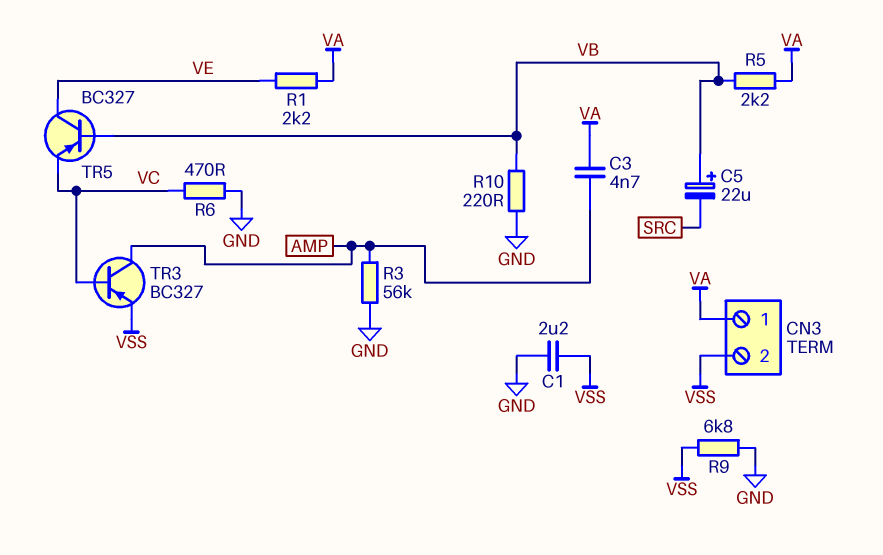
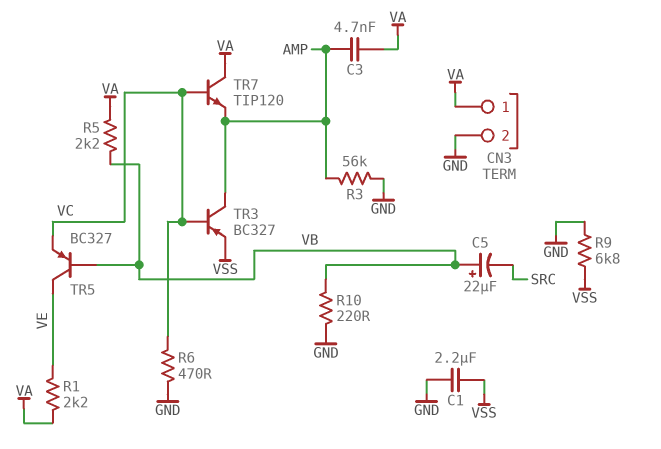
CN3 pin 2: VSS -> GND
TR7: none -> NPN TIP120 (B VC, C VA, E AMP)

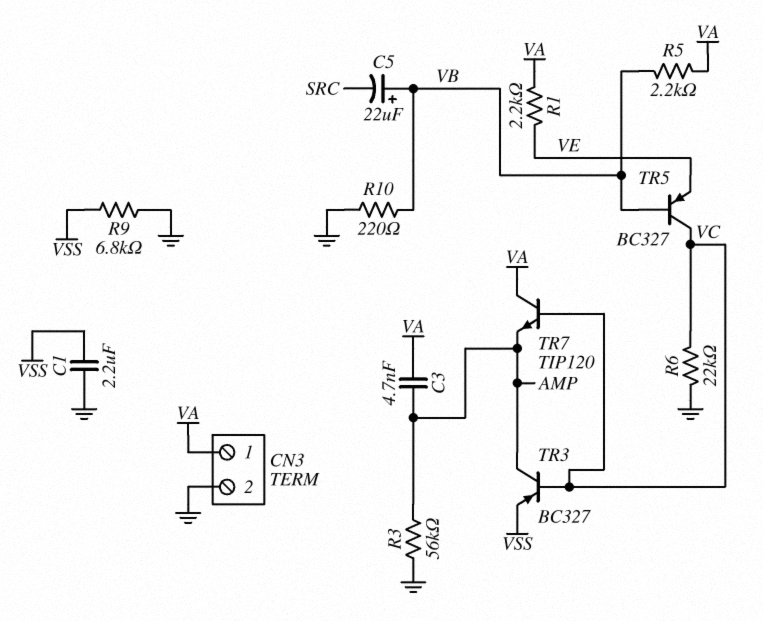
R6: 470 (GND, VC) -> 22k (GND, VC)
TR5: PNP BC327 (B VB, C VE, E VC) -> PNP BC327 (B VB, C VC, E VE)

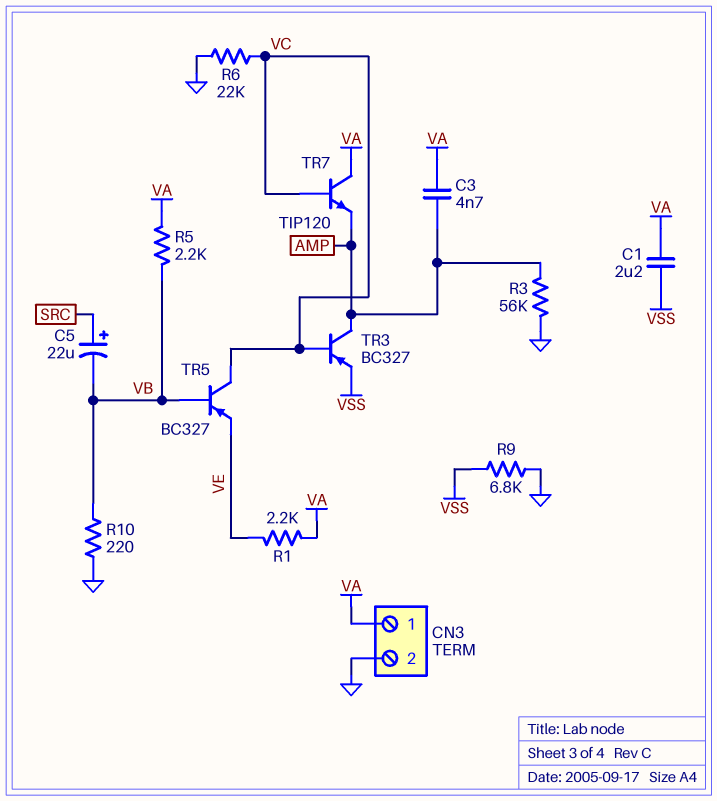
C1: 2.2uF (GND, VSS) -> 2.2uF (VA, VSS)
C5: 22uF (plus VB, minus SRC) -> 22uF (plus SRC, minus VB)

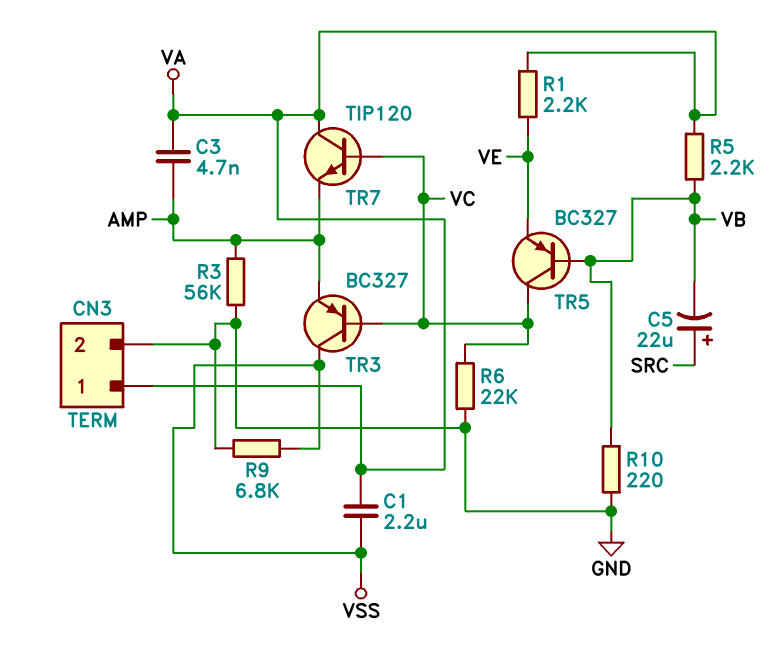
TR3: PNP BC327 (B VC, C AMP, E VSS) -> PNP BC327 (B VC, C VSS, E AMP)

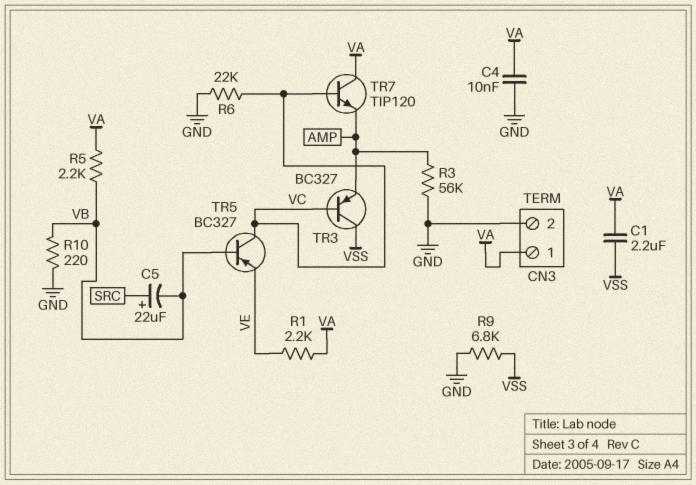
C3: 4.7nF (AMP, VA) -> none
C4: none -> 10nF (GND, VA)

